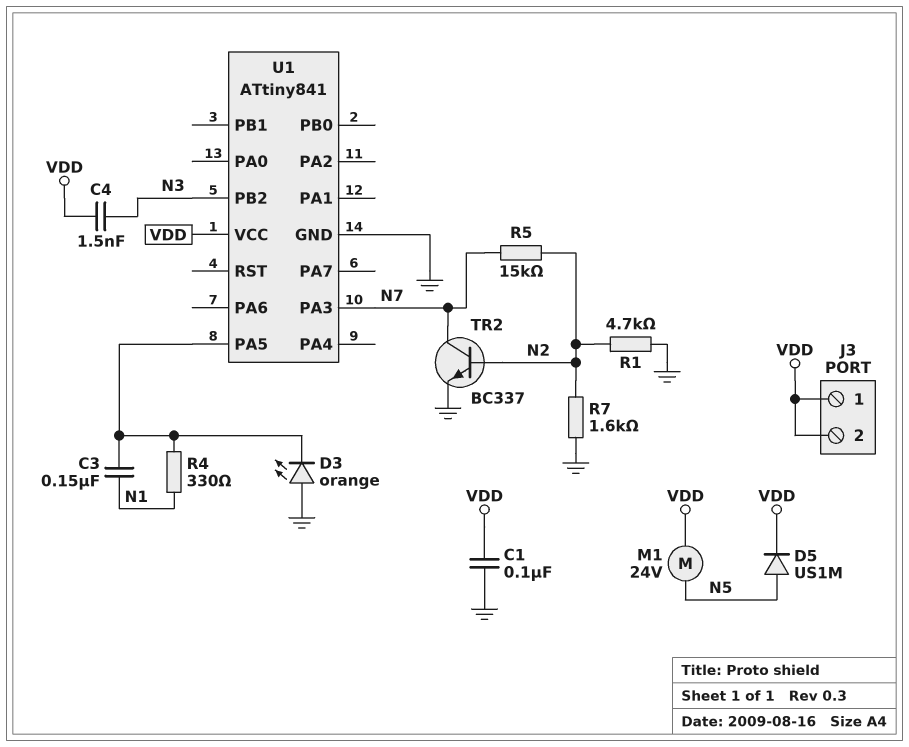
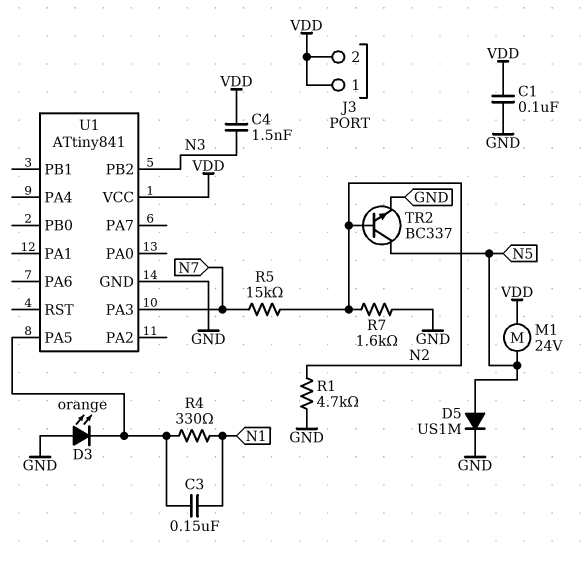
D5: diode US1M (A N5, K VDD) -> diode US1M (A N5, K GND)
TR2: NPN BC337 (B N2, C N7, E GND) -> NPN BC337 (B N2, C N5, E GND)

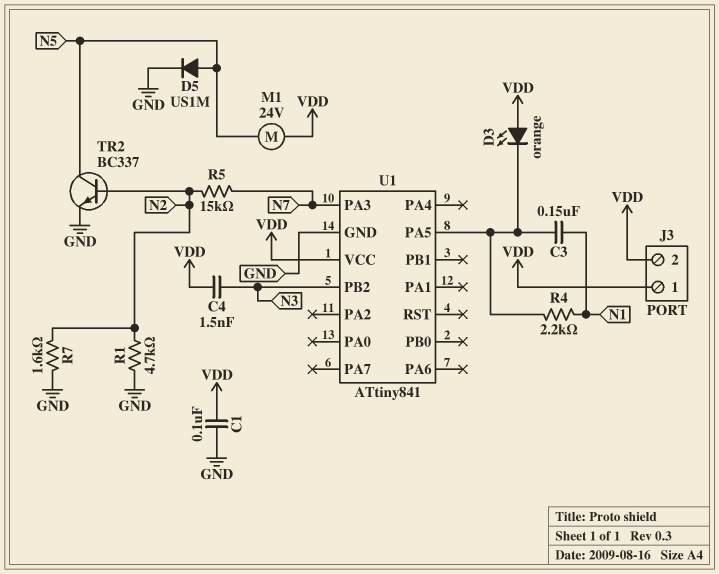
D3: LED orange (A GND, K U1/PA5) -> LED orange (A VDD, K U1/PA5)
R4: 330 (N1, U1/PA5) -> 2.2k (N1, U1/PA5)

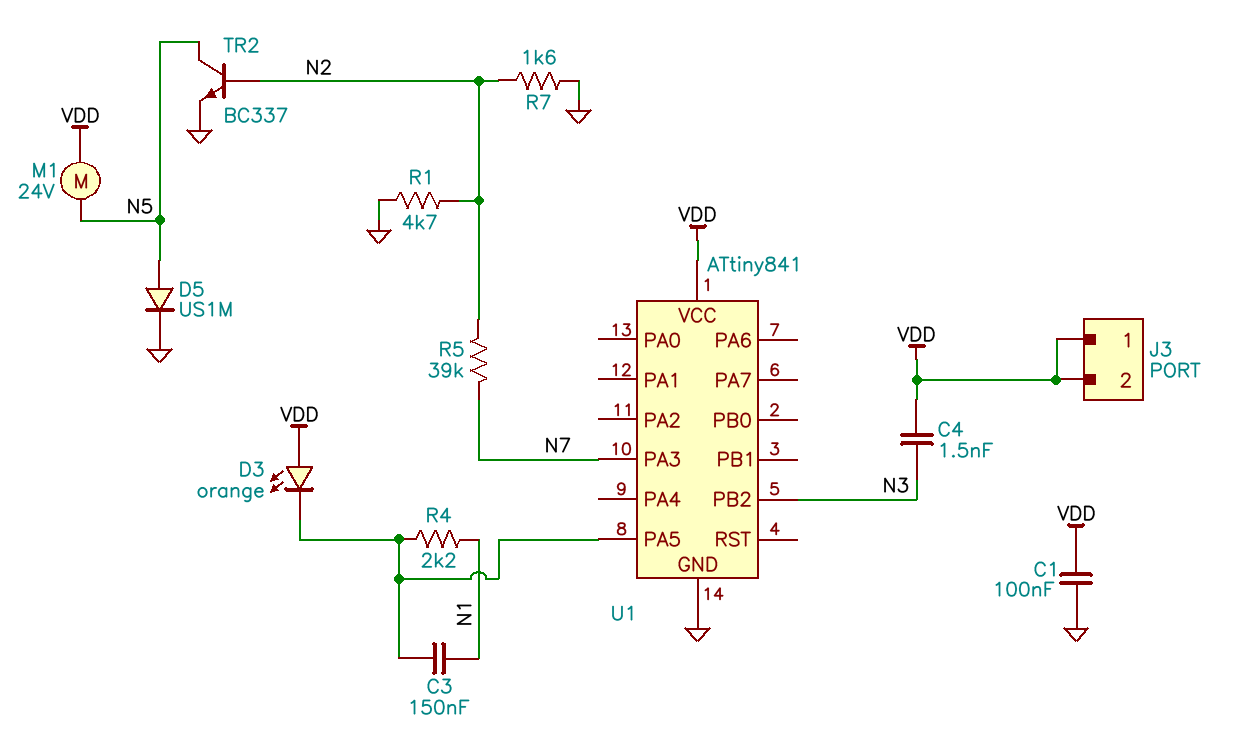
R5: 15k (N2, N7) -> 39k (N2, N7)

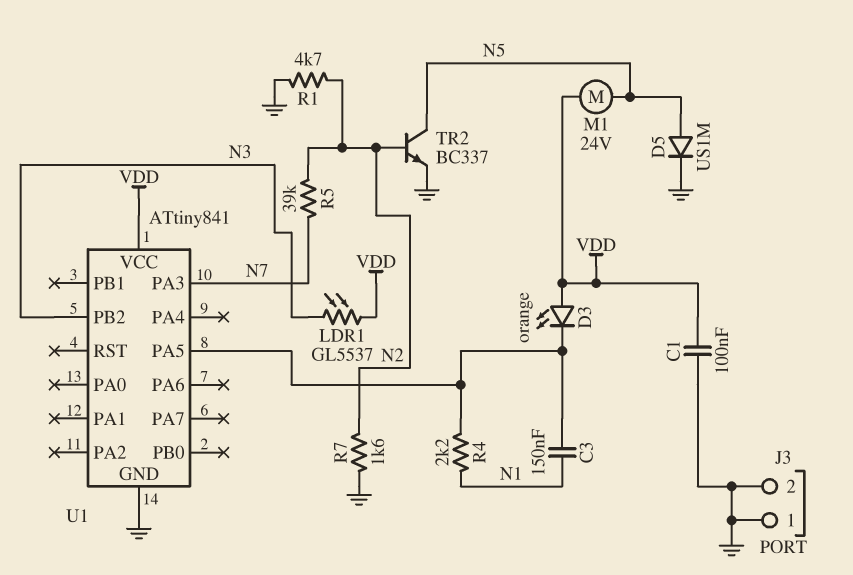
C4: 1.5nF (N3, VDD) -> none
J3 pin 1: VDD -> GND
J3 pin 2: VDD -> GND
LDR1: none -> GL5537 (N3, VDD)

